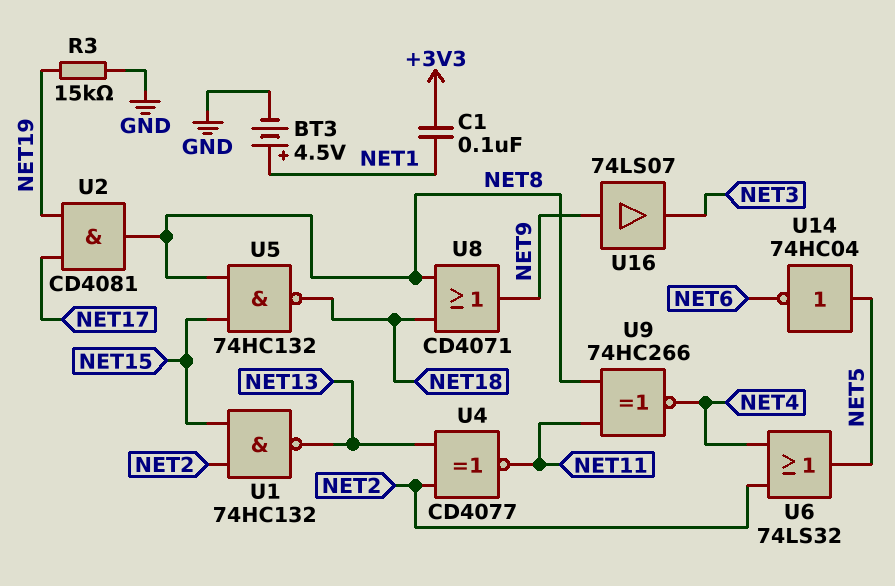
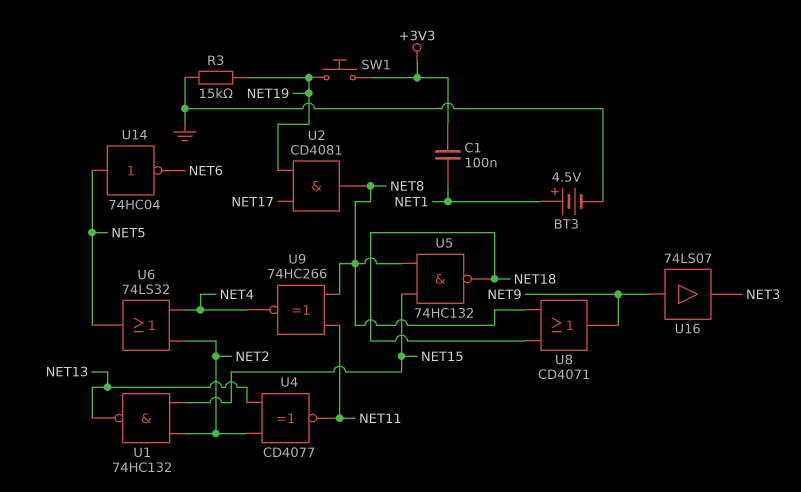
SW1: none -> button (+3V3, NET19)

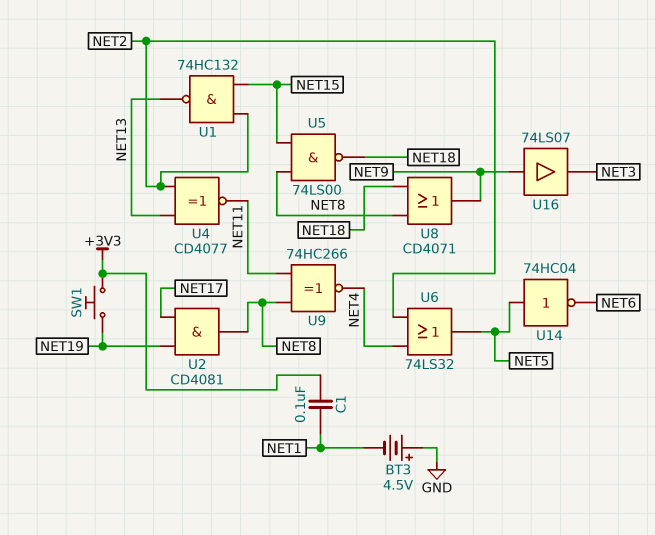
BT3: 4.5V (plus NET1, minus GND) -> 4.5V (plus GND, minus NET1)
R3: 15k (GND, NET19) -> none
U5: NAND 74HC132 (in NET8, in NET15, out NET18) -> NAND 74LS00 (in NET8, in NET15, out NET18)

